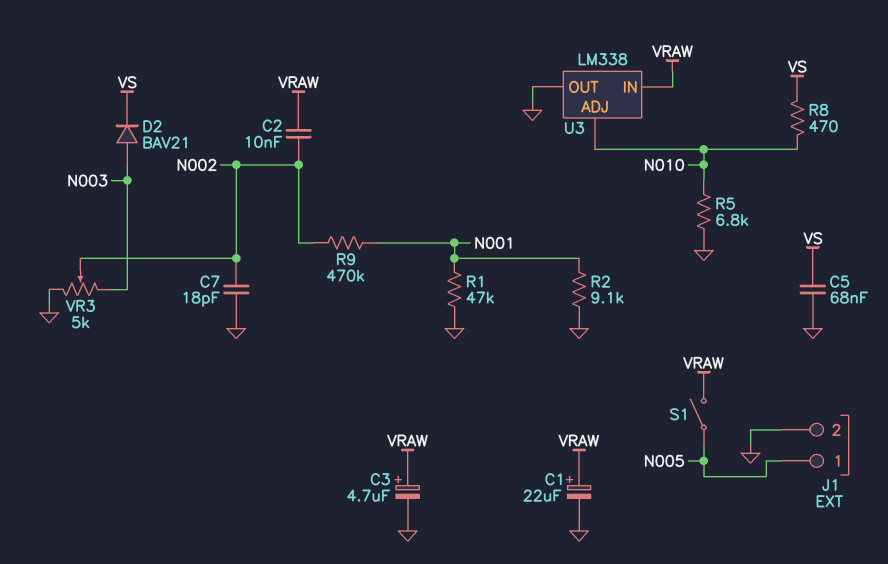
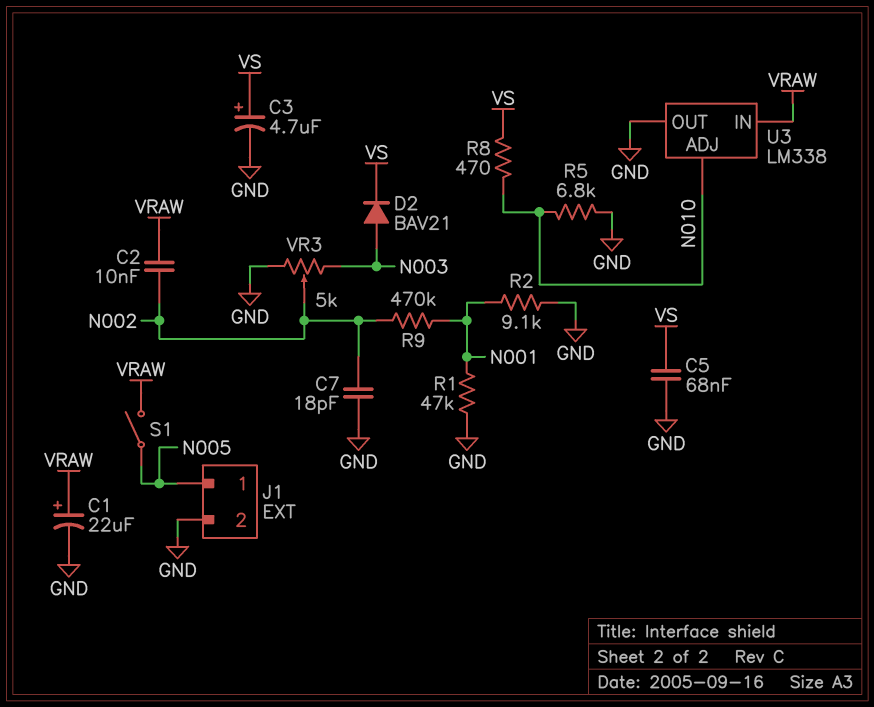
C3: 4.7uF (plus VRAW, minus GND) -> 4.7uF (plus VS, minus GND)

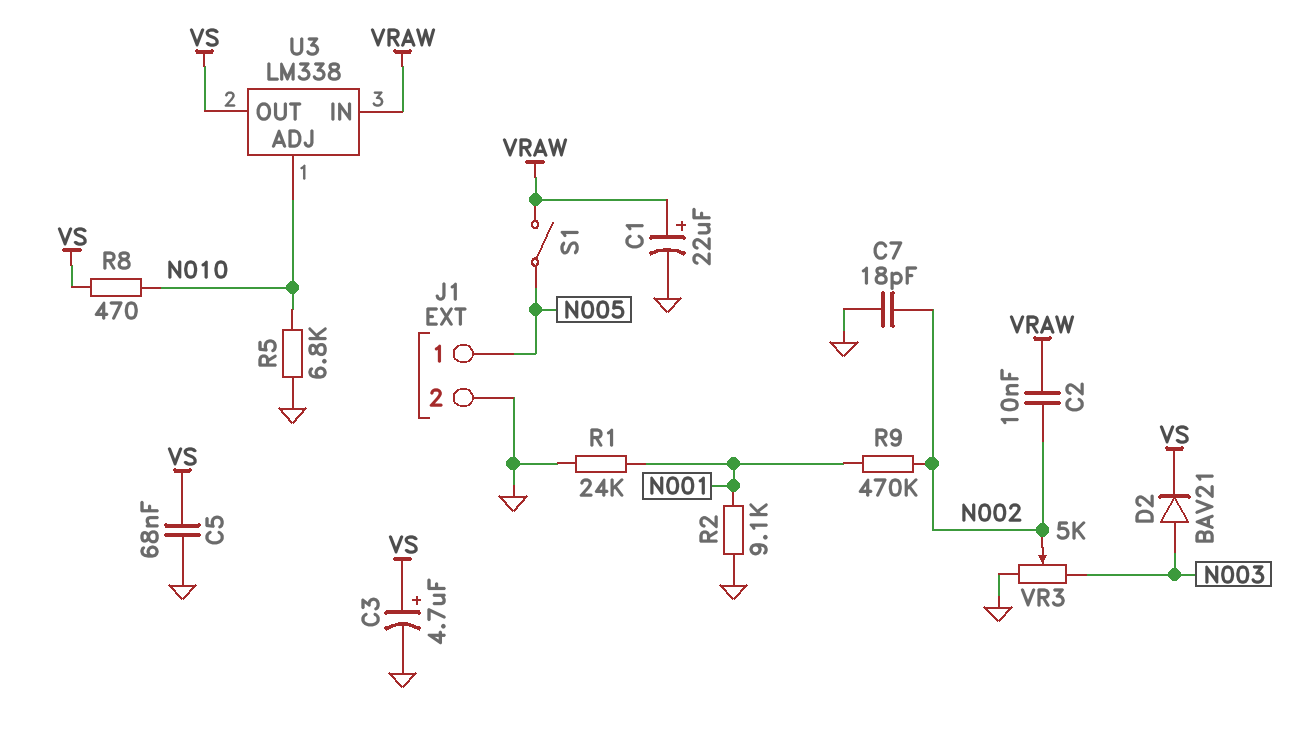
R1: 47k (GND, N001) -> 24k (GND, N001)
U3 pin OUT: GND -> VS

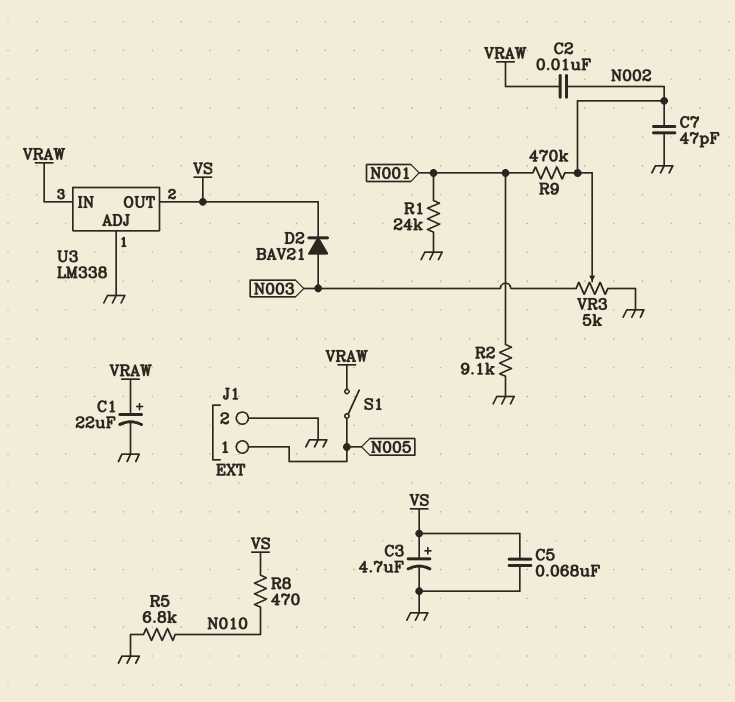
C7: 18pF (GND, N002) -> 47pF (GND, N002)
U3 pin ADJ: N010 -> GND

